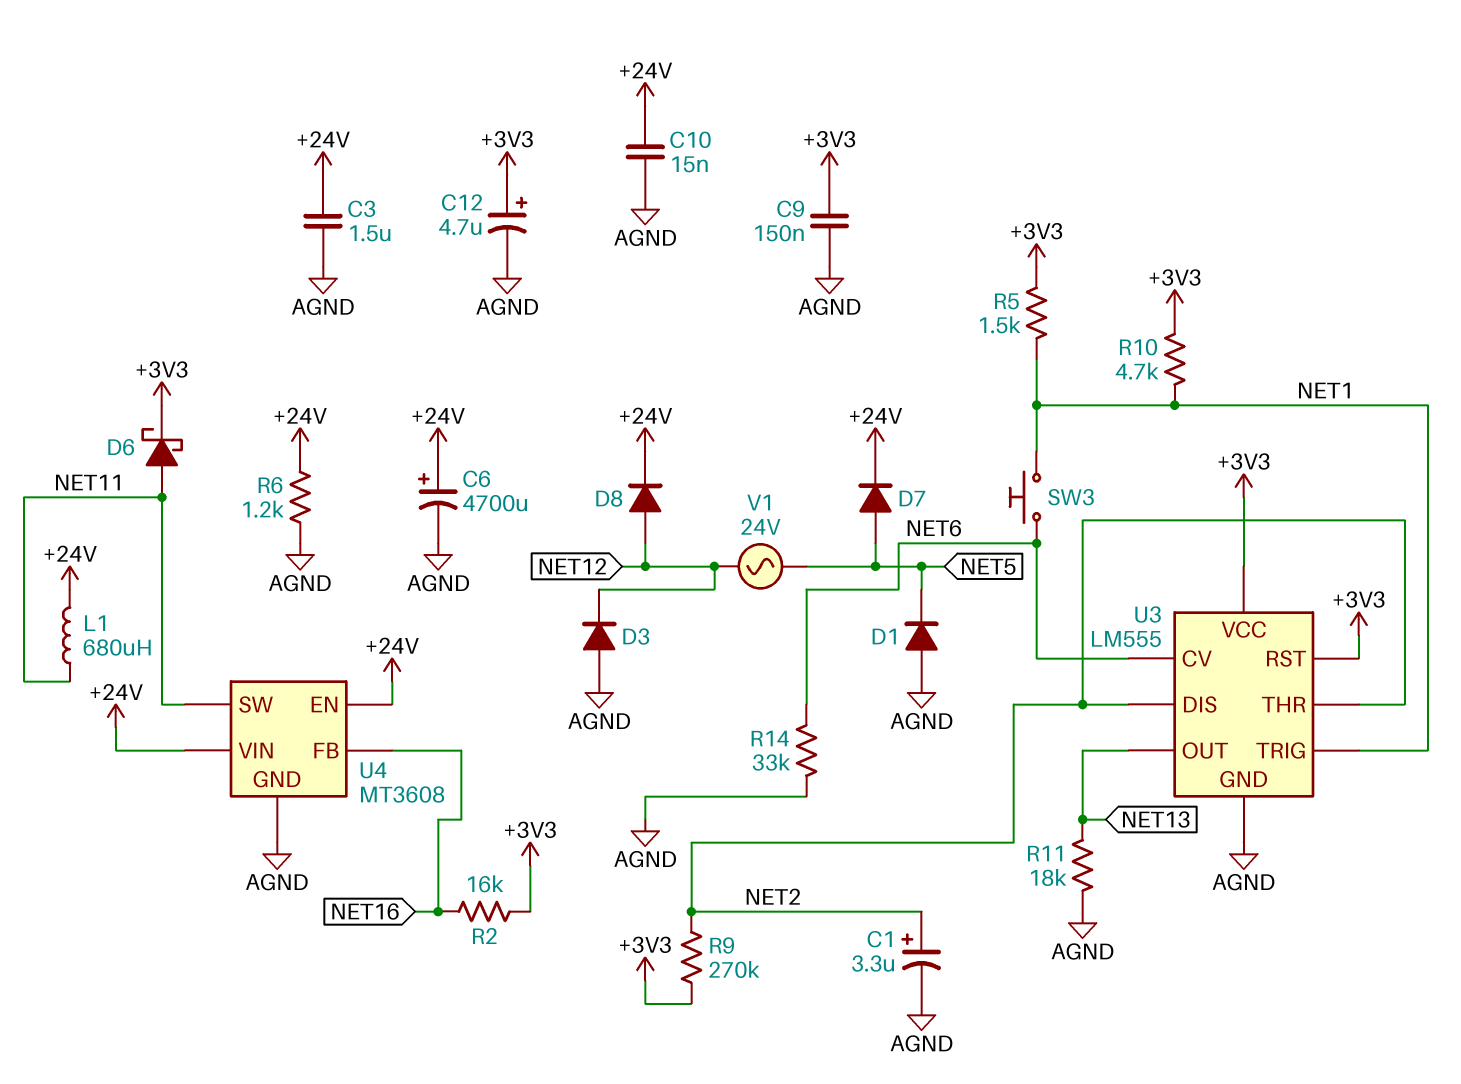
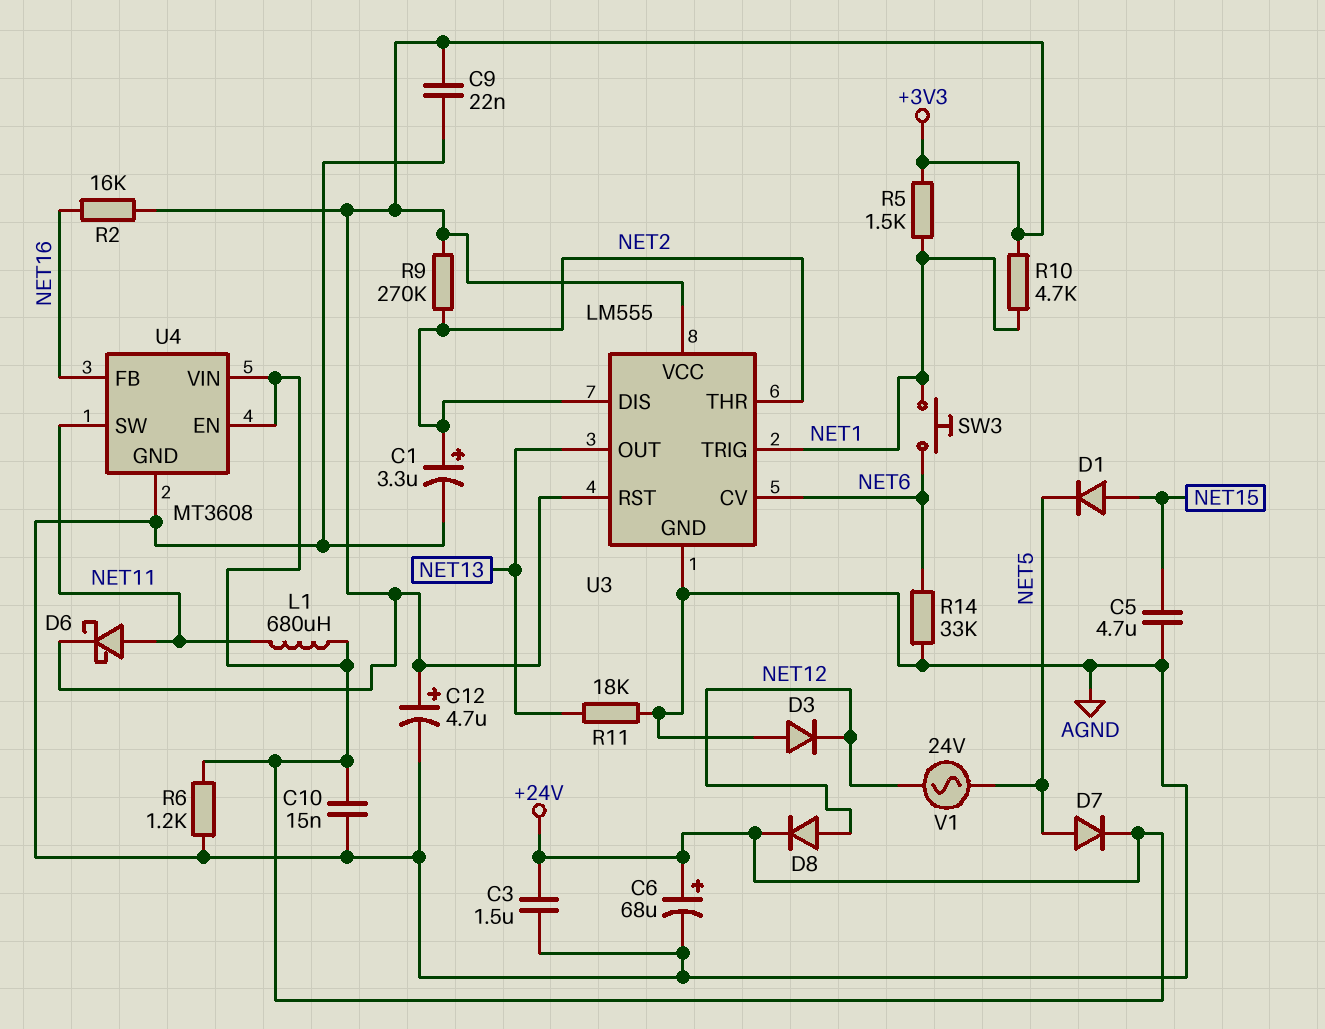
C5: none -> 4.7uF (AGND, NET15)
C6: 4700uF (plus +24V, minus AGND) -> 68uF (plus +24V, minus AGND)
C9: 150nF (+3V3, AGND) -> 22nF (+3V3, AGND)
D1: diode (A AGND, K NET5) -> diode (A NET15, K NET5)

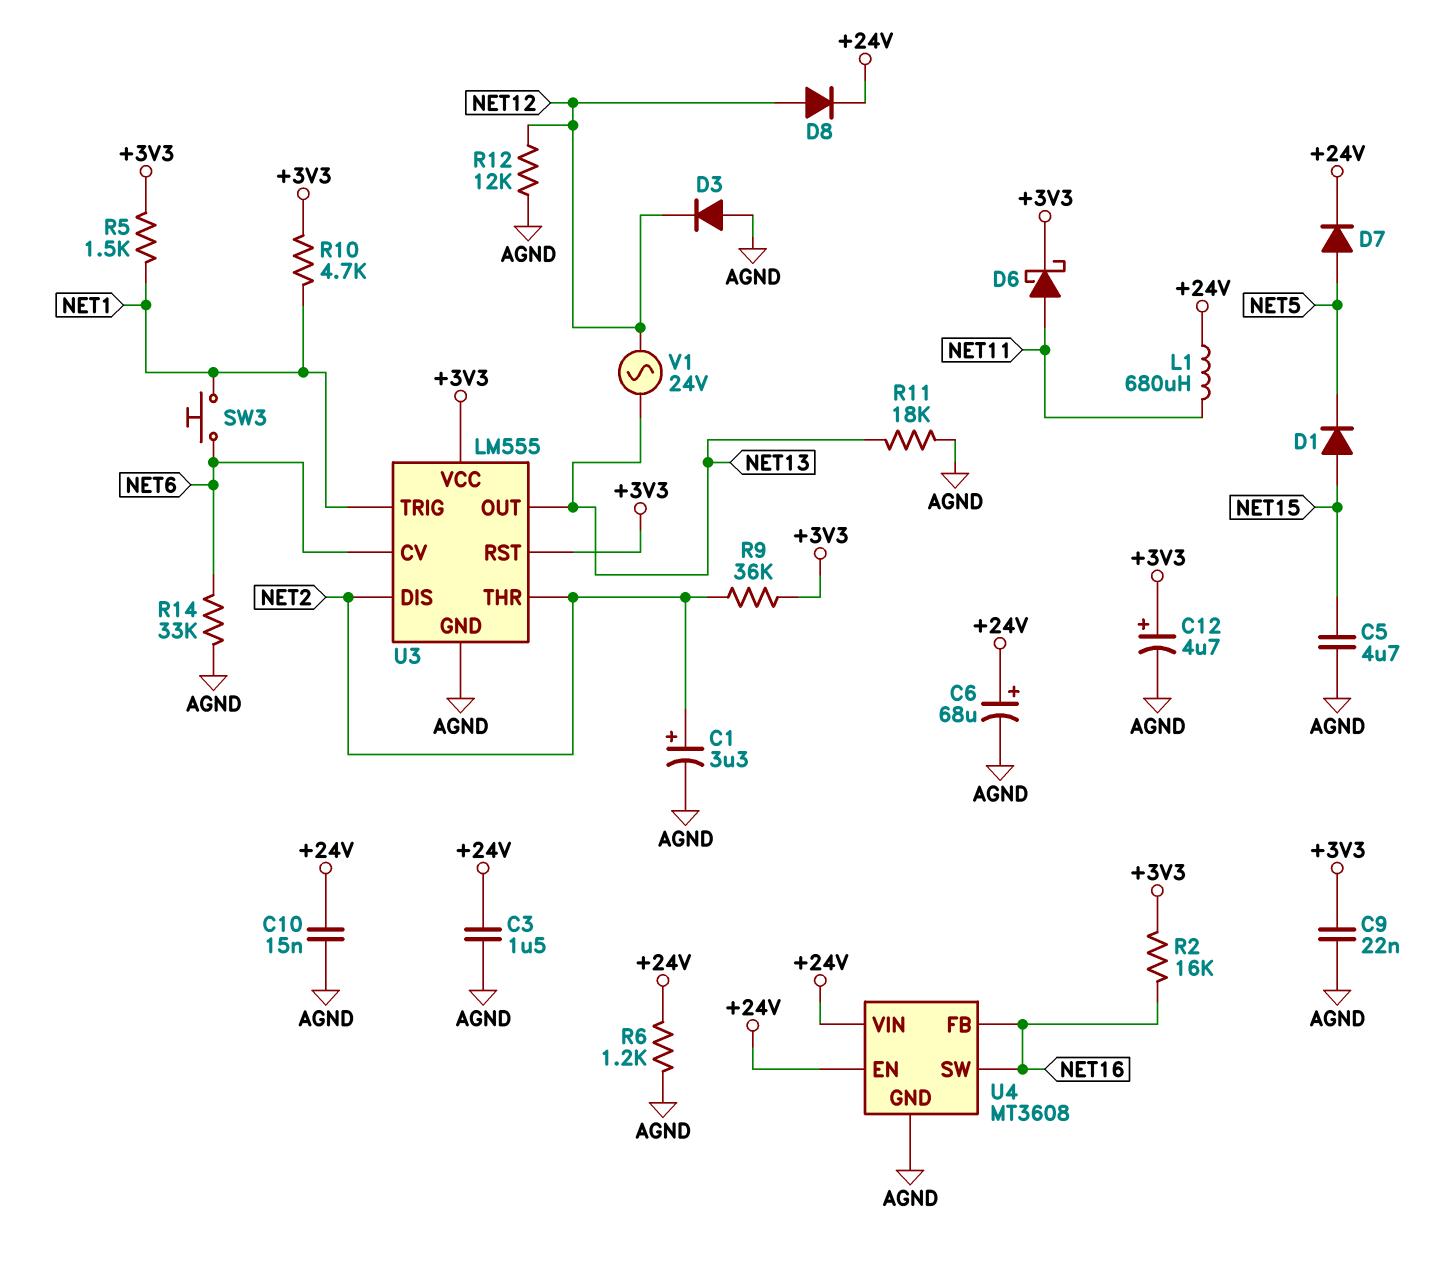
R9: 270k (+3V3, NET2) -> 36k (+3V3, NET2)
R12: none -> 12k (AGND, NET12)
U4 pin SW: NET11 -> NET16
V1: AC 24V (NET5, NET12) -> AC 24V (NET12, NET13)

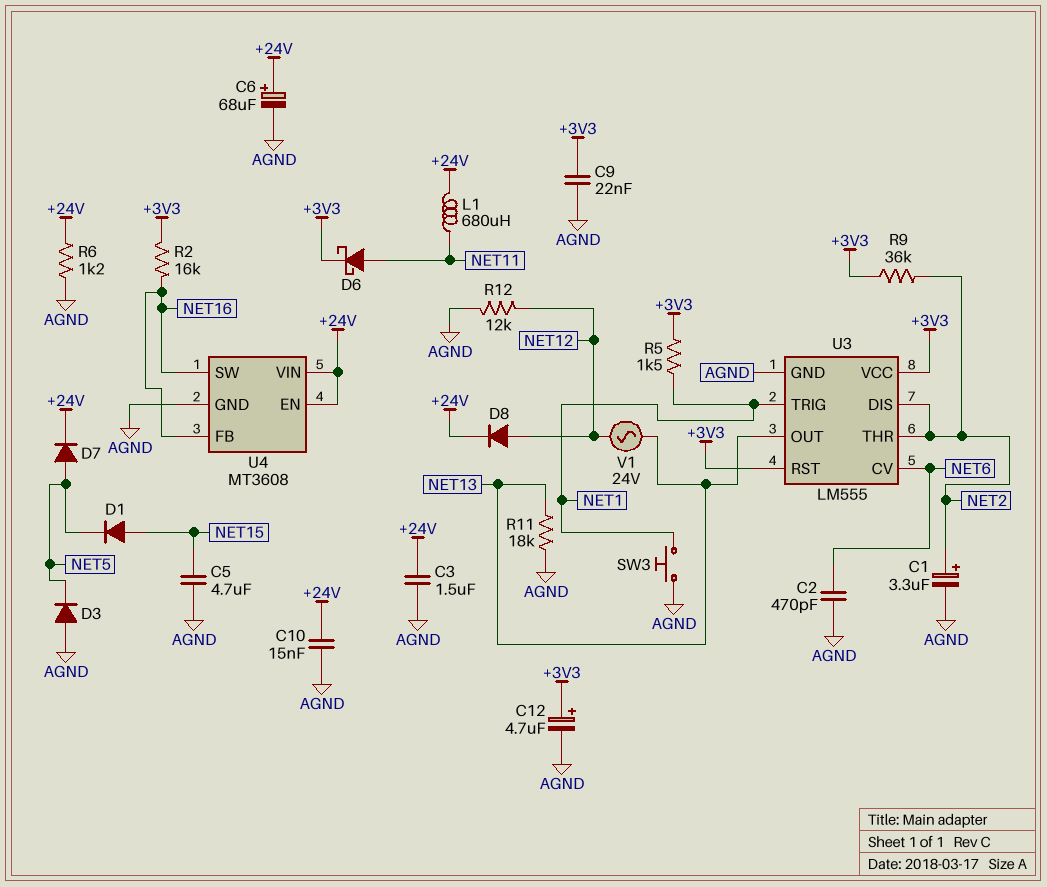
C2: none -> 470pF (AGND, NET6)
D3: diode (A AGND, K NET12) -> diode (A AGND, K NET5)
R10: 4.7k (+3V3, NET1) -> none
R14: 33k (AGND, NET6) -> none
SW3: button (NET1, NET6) -> button (AGND, NET1)

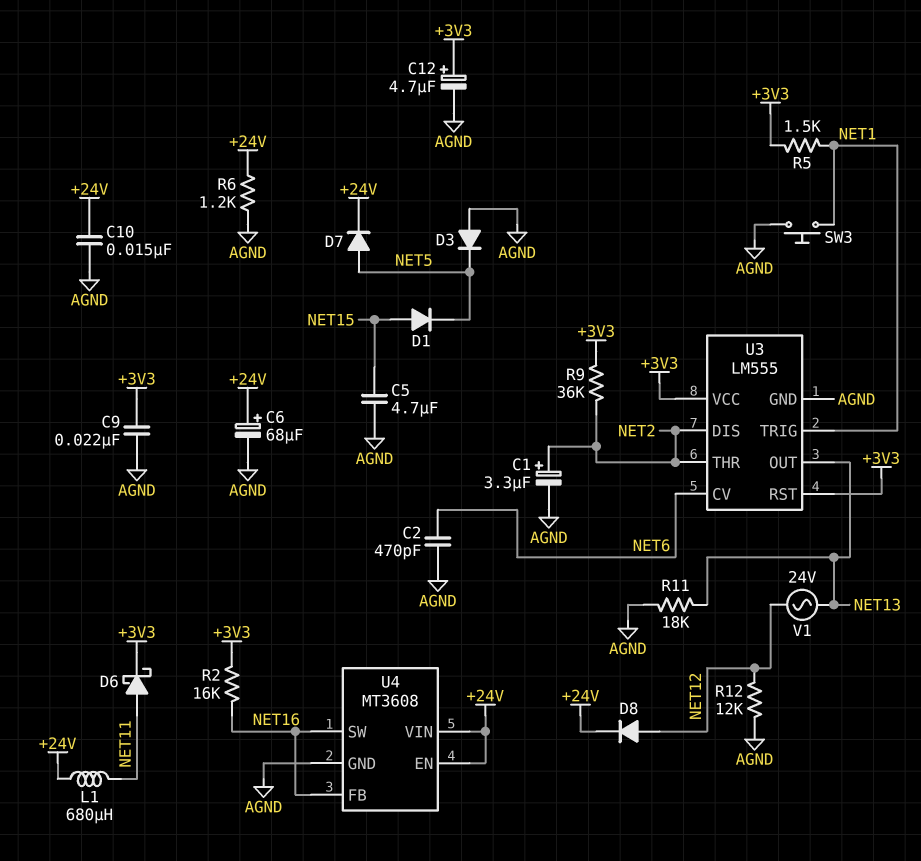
C3: 1.5uF (+24V, AGND) -> none

